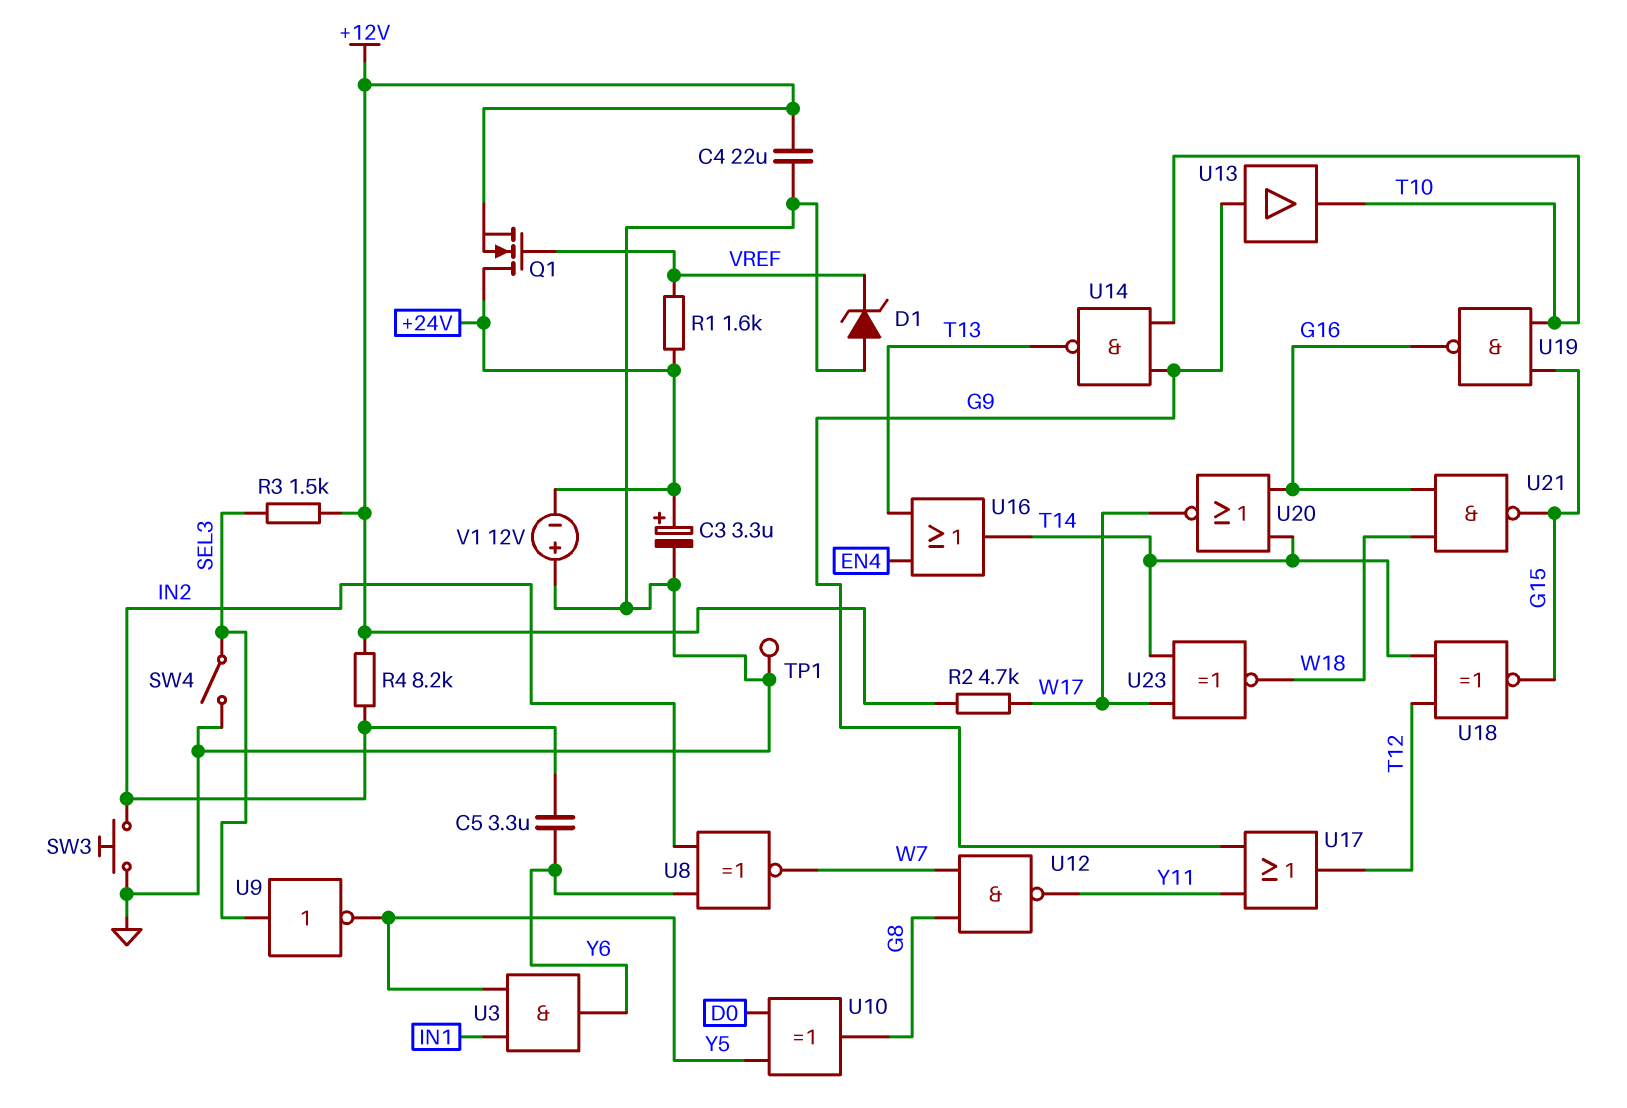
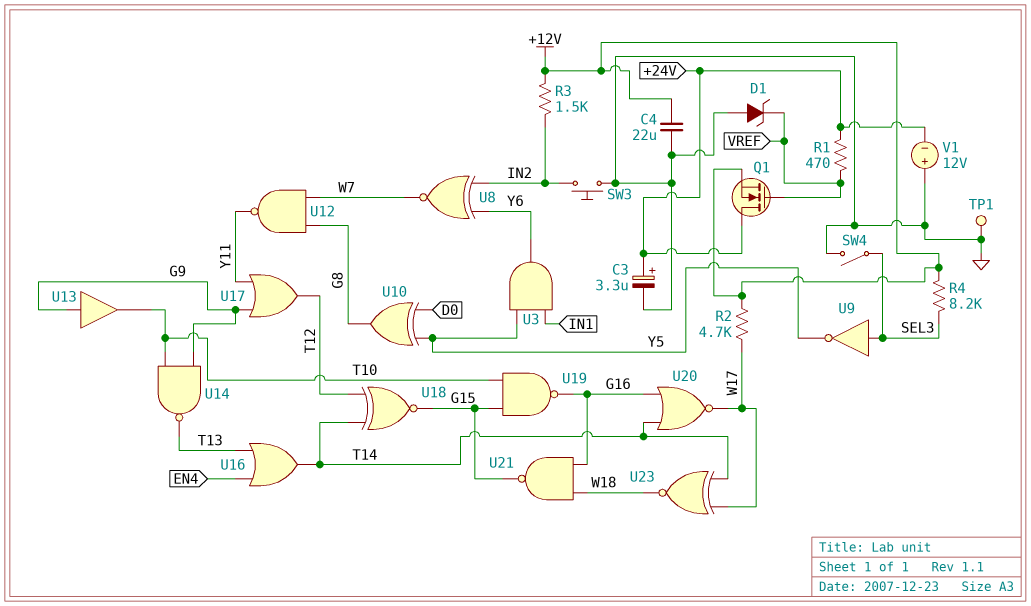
C5: 3.3uF (IN2, Y6) -> none
R1: 1.6k (+24V, VREF) -> 470 (+24V, VREF)
R3: 1.5k (+12V, SEL3) -> 1.5k (+12V, IN2)
R4: 8.2k (+12V, IN2) -> 8.2k (+12V, SEL3)

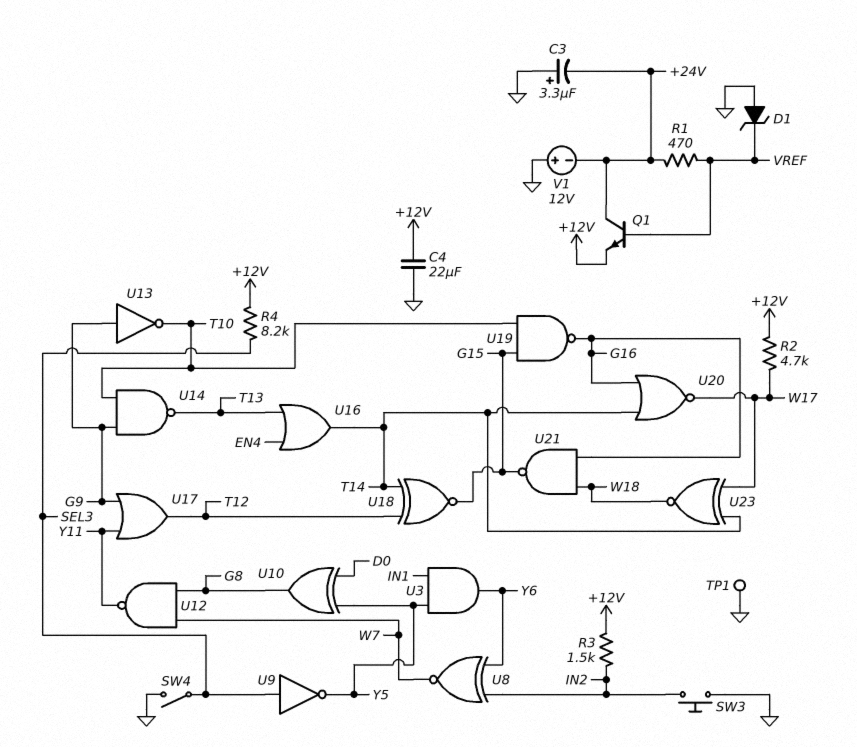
C3: 3.3uF (plus +24V, minus GND) -> 3.3uF (plus GND, minus +24V)
Q1: NMOS (G VREF, D +24V, S +12V) -> NPN (B VREF, C +24V, E +12V)
U13: buffer (in G9, out T10) -> NOT (in G9, out T10)

